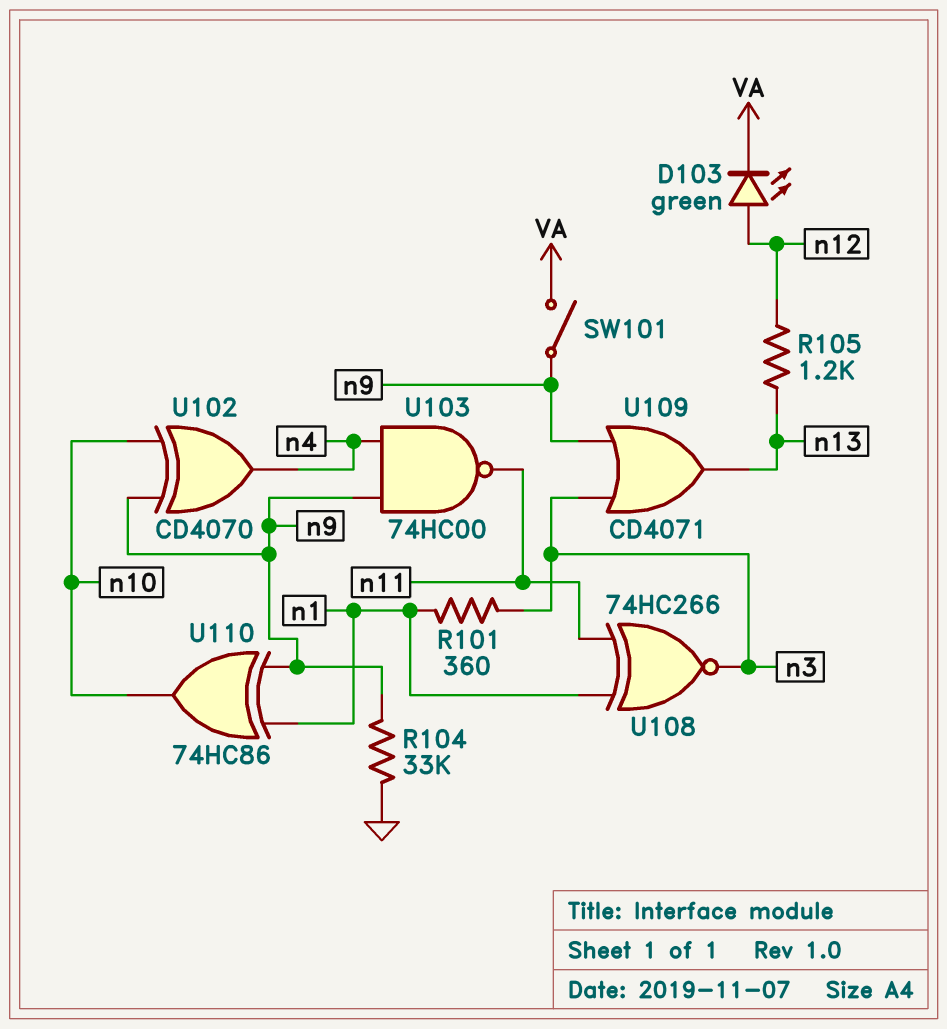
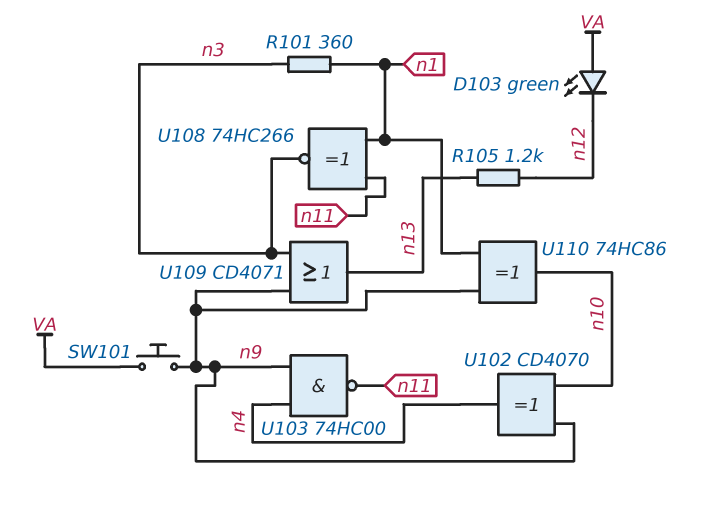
D103: LED green (A n12, K VA) -> LED green (A VA, K n12)
R104: 33k (GND, n9) -> none
SW101: switch (VA, n9) -> button (VA, n9)

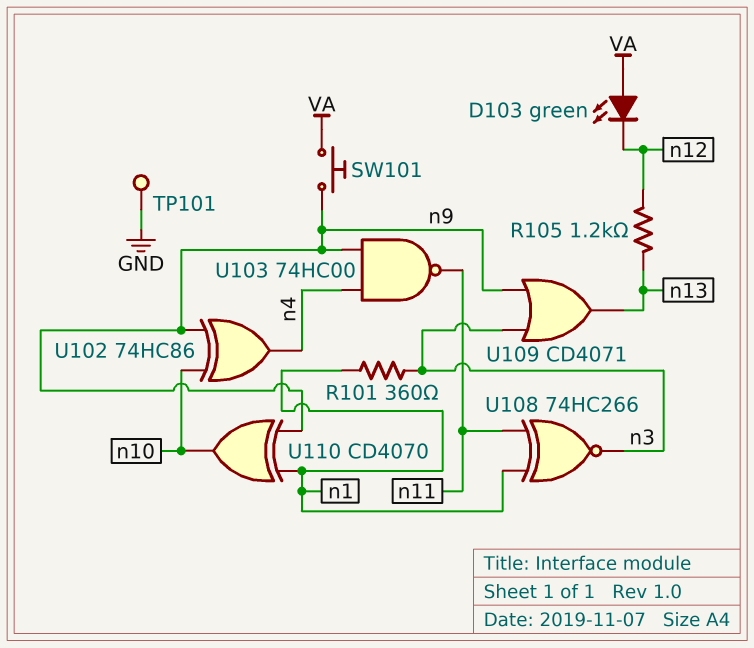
TP101: none -> test point (GND)
U102: XOR CD4070 (in n9, in n10, out n4) -> XOR 74HC86 (in n9, in n10, out n4)
U110: XOR 74HC86 (in n1, in n9, out n10) -> XOR CD4070 (in n1, in n9, out n10)

